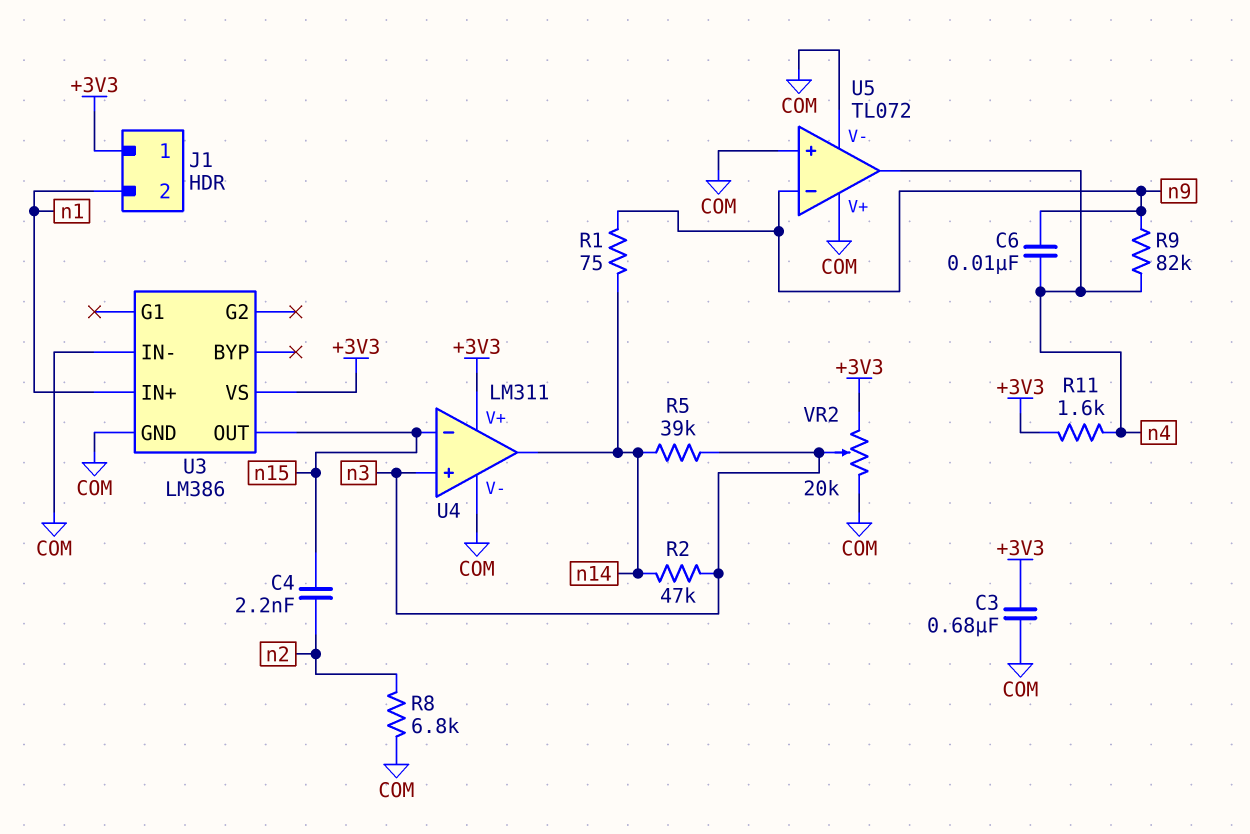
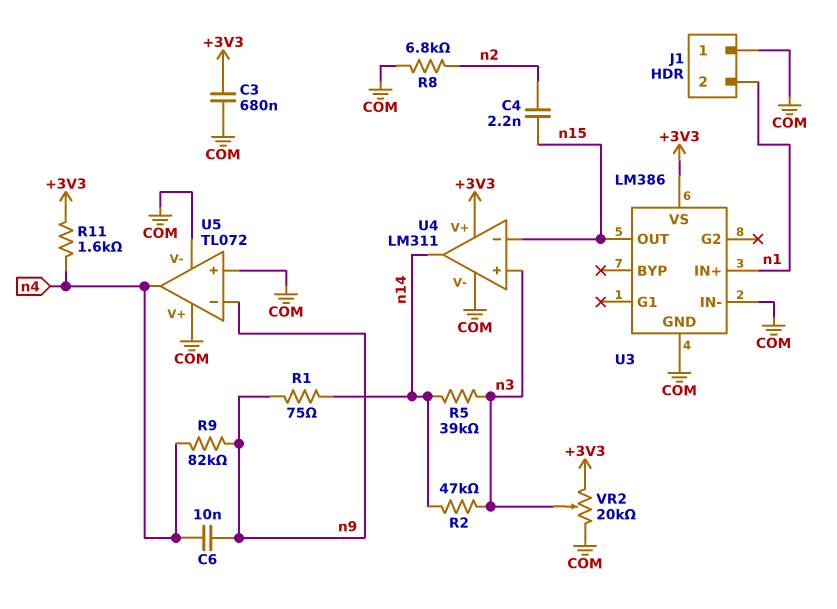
J1 pin 1: +3V3 -> COM

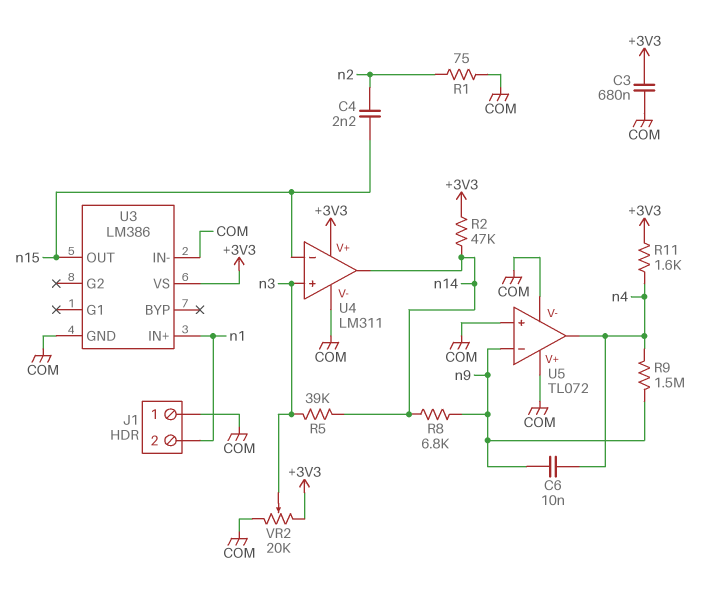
R1: 75 (n9, n14) -> 75 (COM, n2)
R2: 47k (n3, n14) -> 47k (+3V3, n14)
R8: 6.8k (COM, n2) -> 6.8k (n9, n14)
R9: 82k (n4, n9) -> 1.5M (n4, n9)

